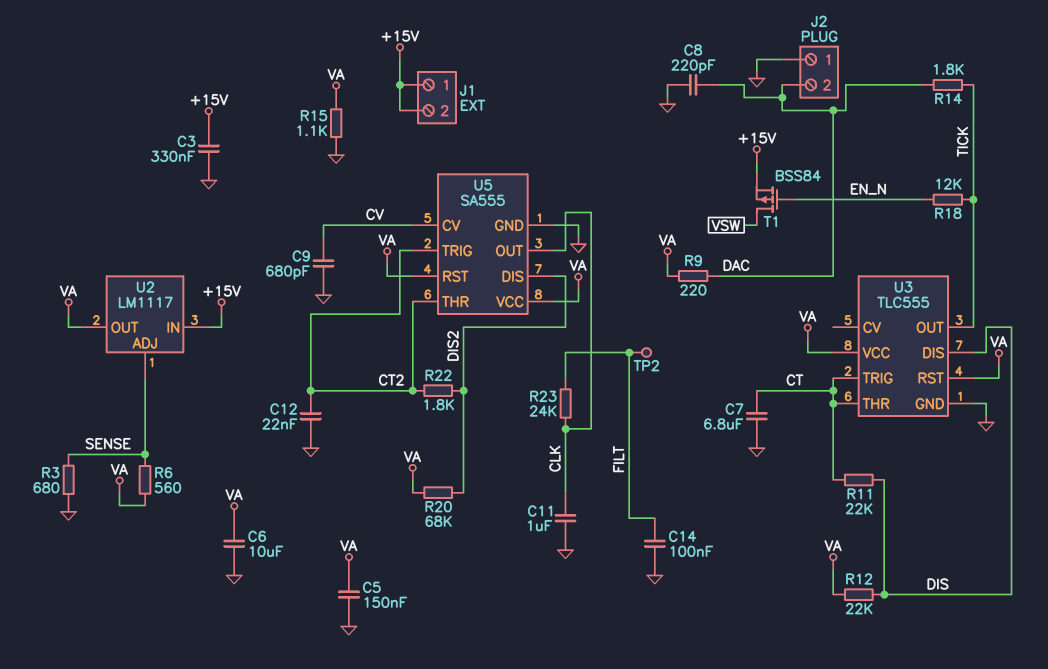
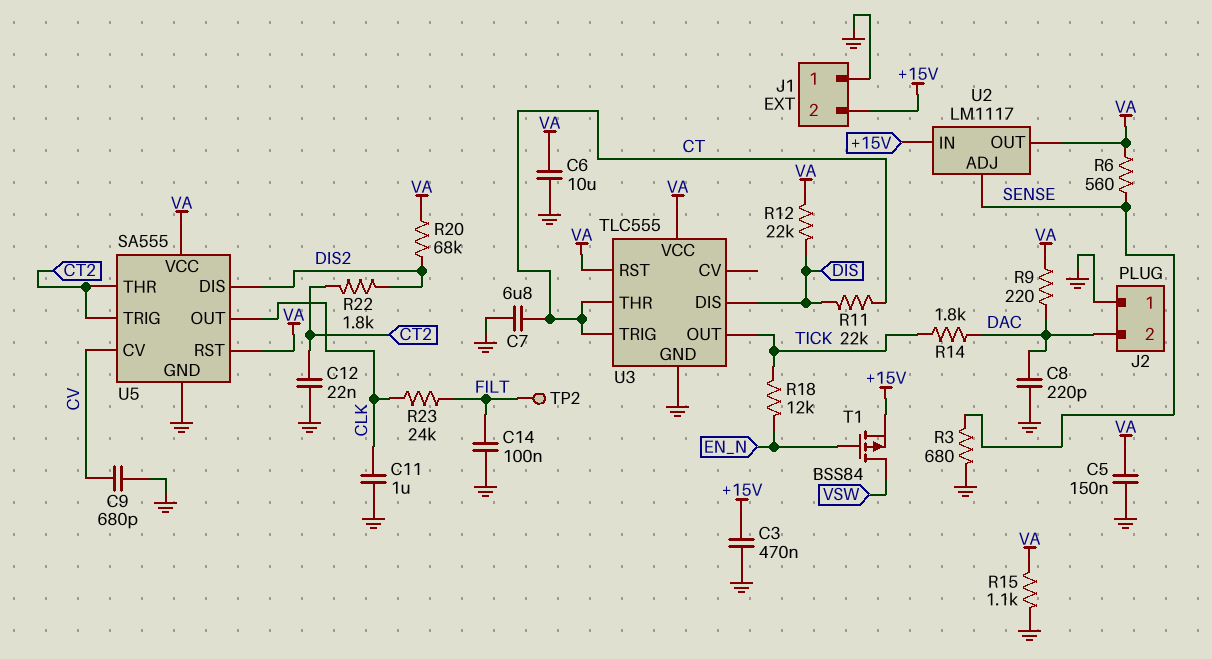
C3: 330nF (+15V, GND) -> 470nF (+15V, GND)
J1 pin 1: +15V -> GND

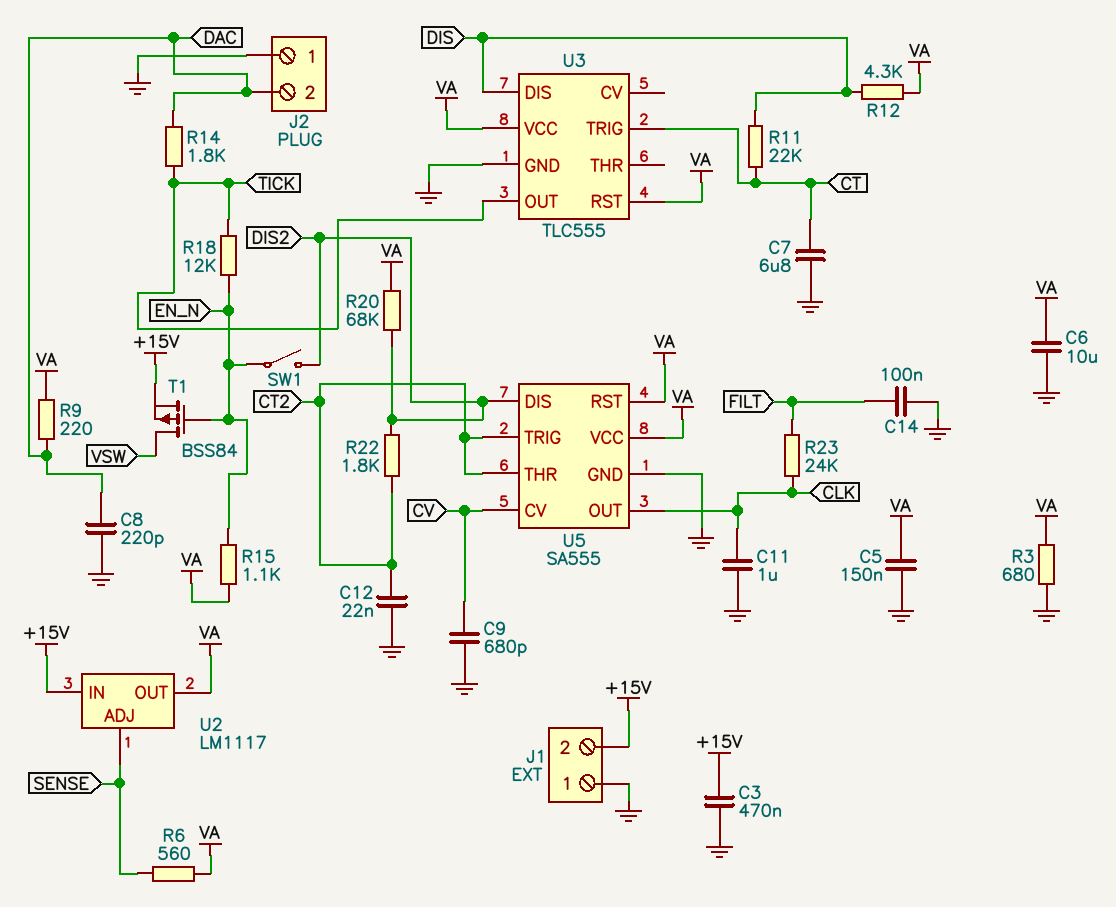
R3: 680 (GND, SENSE) -> 680 (GND, VA)
R12: 22k (DIS, VA) -> 4.3k (DIS, VA)
R15: 1.1k (GND, VA) -> 1.1k (EN_N, VA)
SW1: none -> switch (DIS2, EN_N)
TP2: test point (FILT) -> none
U3 pin THR: CT -> none

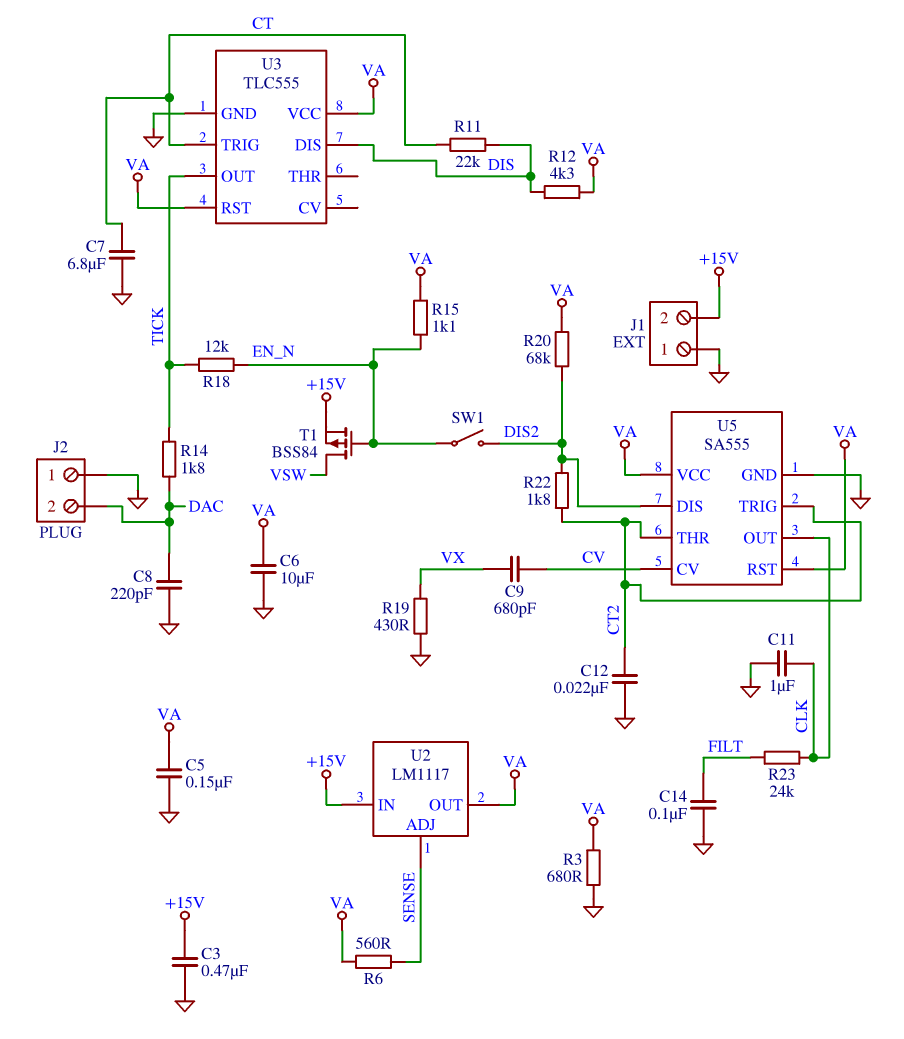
C9: 680pF (CV, GND) -> 680pF (CV, VX)
R9: 220 (DAC, VA) -> none
R19: none -> 430 (GND, VX)

